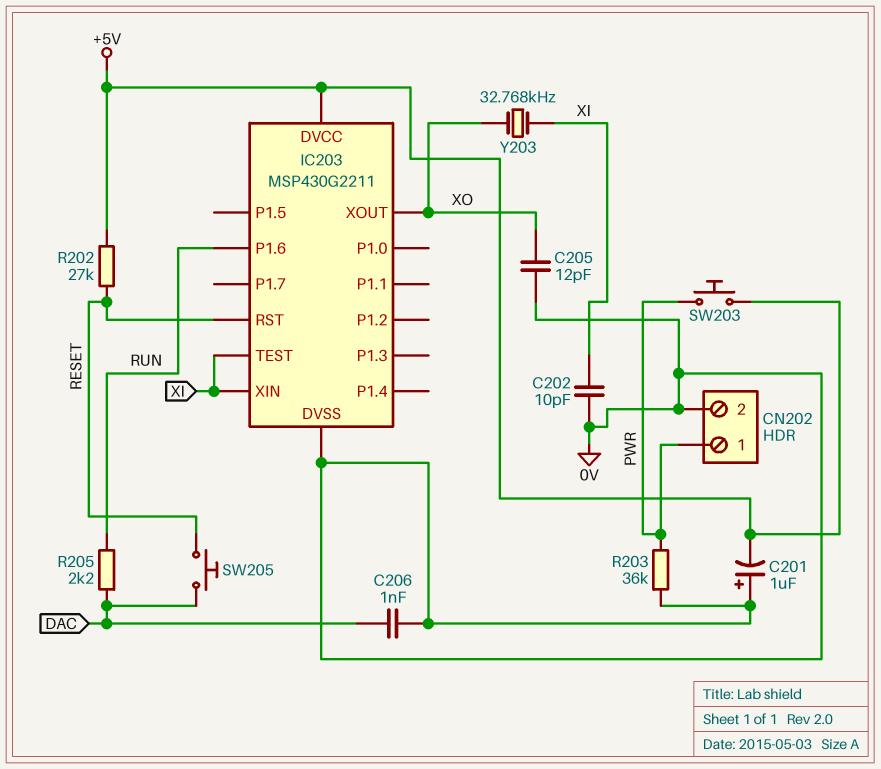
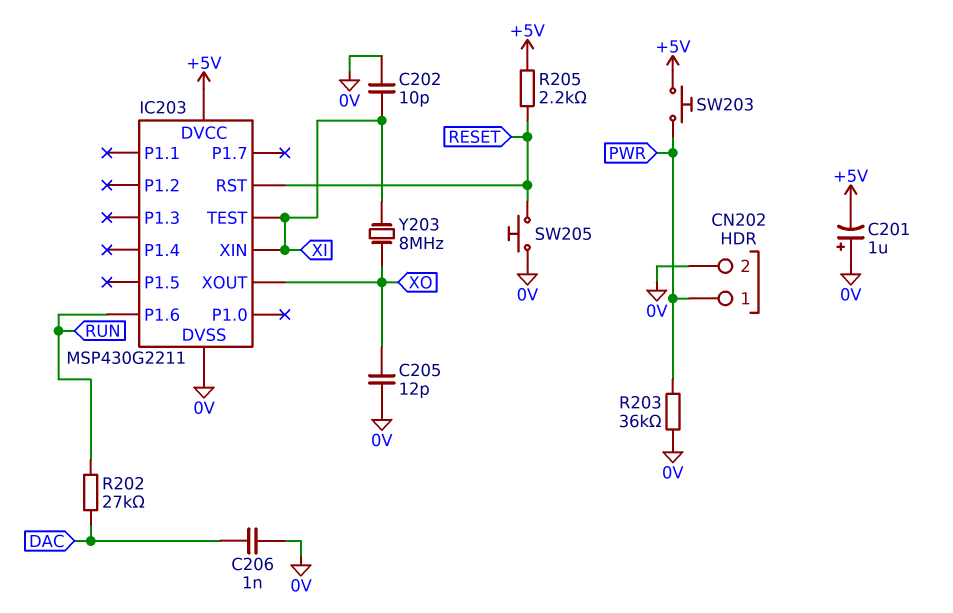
R202: 27k (+5V, RESET) -> 27k (DAC, RUN)
R205: 2.2k (DAC, RUN) -> 2.2k (+5V, RESET)
SW205: button (DAC, RESET) -> button (0V, RESET)
Y203: 32.768kHz (XI, XO) -> 8MHz (XI, XO)

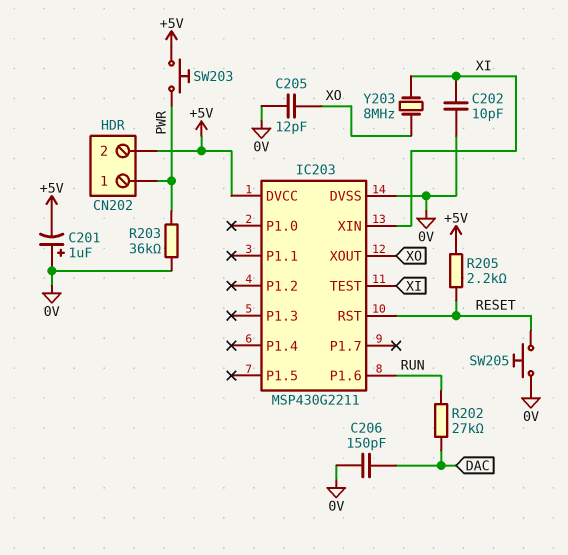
C206: 1nF (0V, DAC) -> 150pF (0V, DAC)
CN202 pin 2: 0V -> +5V

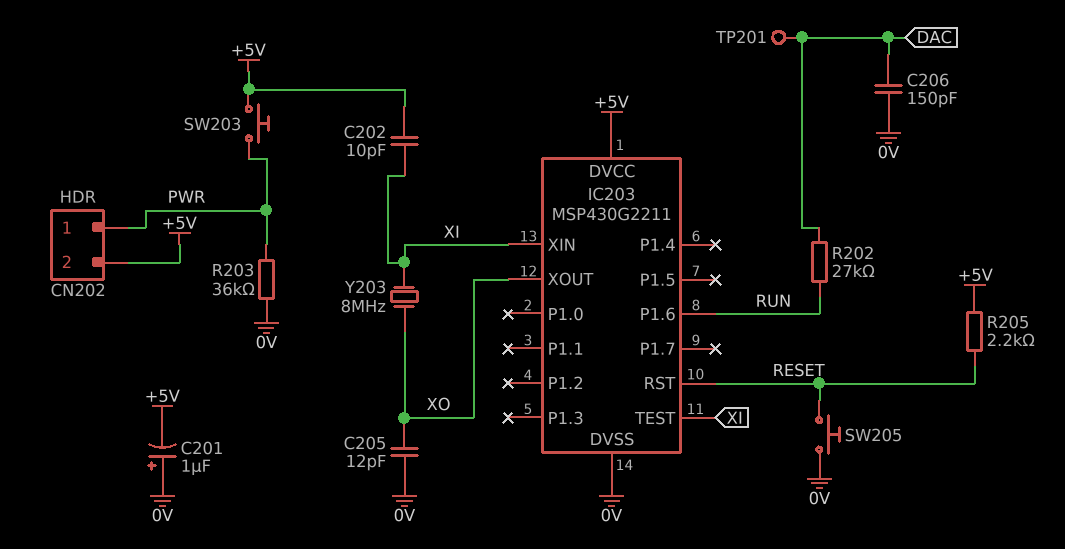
C202: 10pF (0V, XI) -> 10pF (+5V, XI)
TP201: none -> test point (DAC)

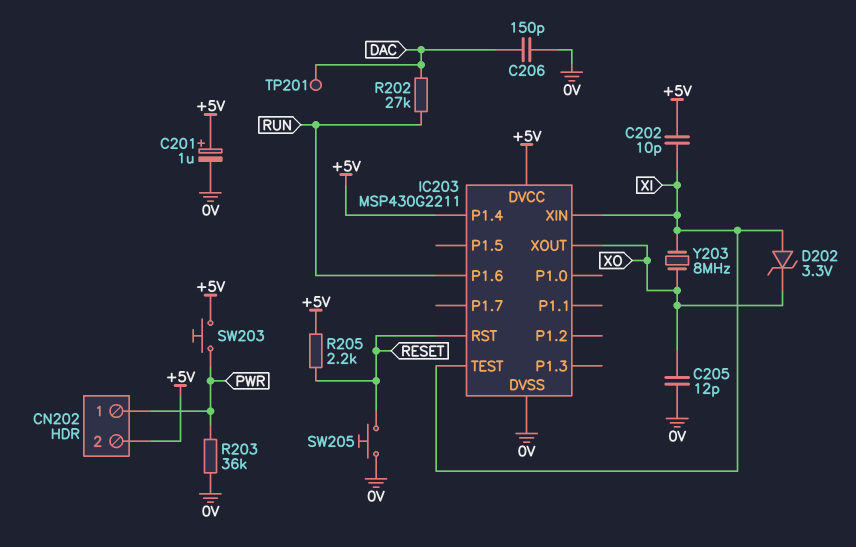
C201: 1uF (plus 0V, minus +5V) -> 1uF (plus +5V, minus 0V)
D202: none -> zener 3.3V (A XI, K XO)
IC203 pin P1.4: none -> +5V

